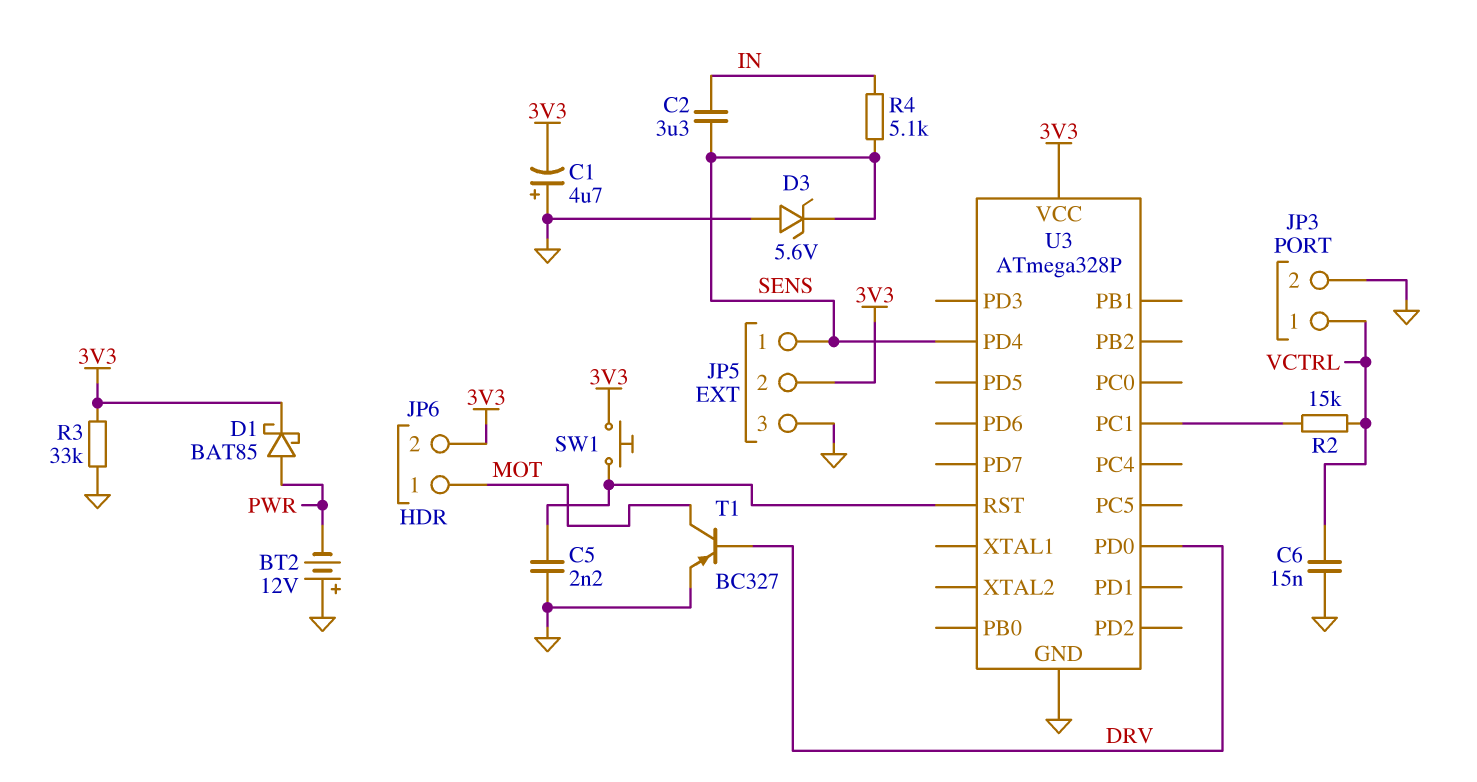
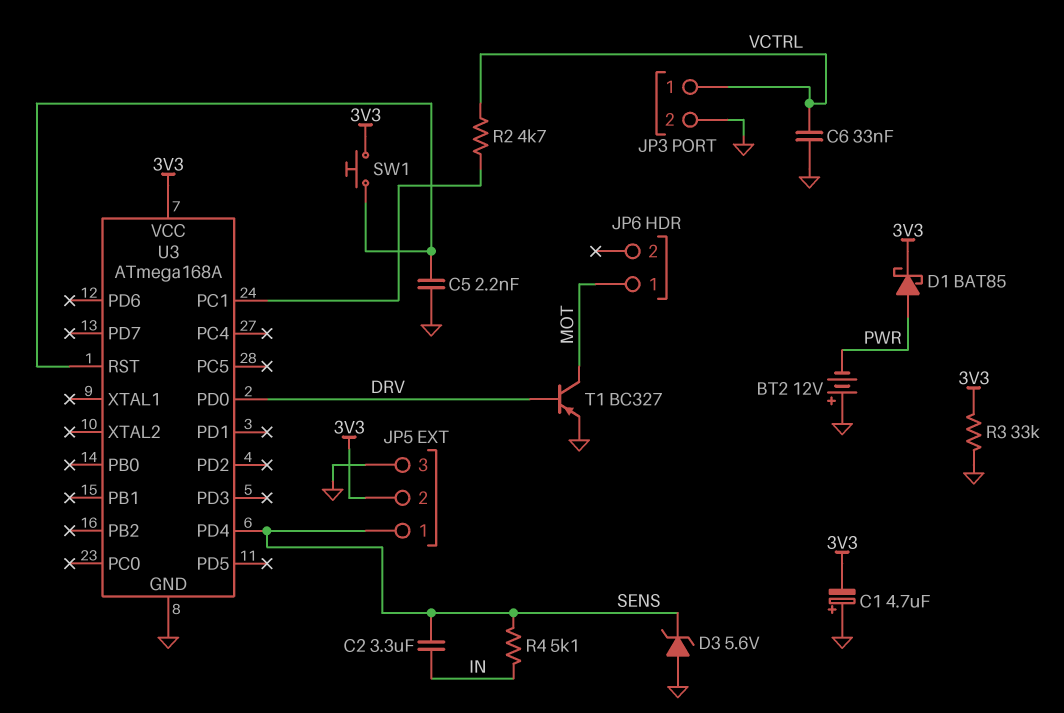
C6: 15nF (GND, VCTRL) -> 33nF (GND, VCTRL)
JP6 pin 2: 3V3 -> none
R2: 15k (U3/PC1, VCTRL) -> 4.7k (U3/PC1, VCTRL)
U3: ATmega328P -> ATmega168A

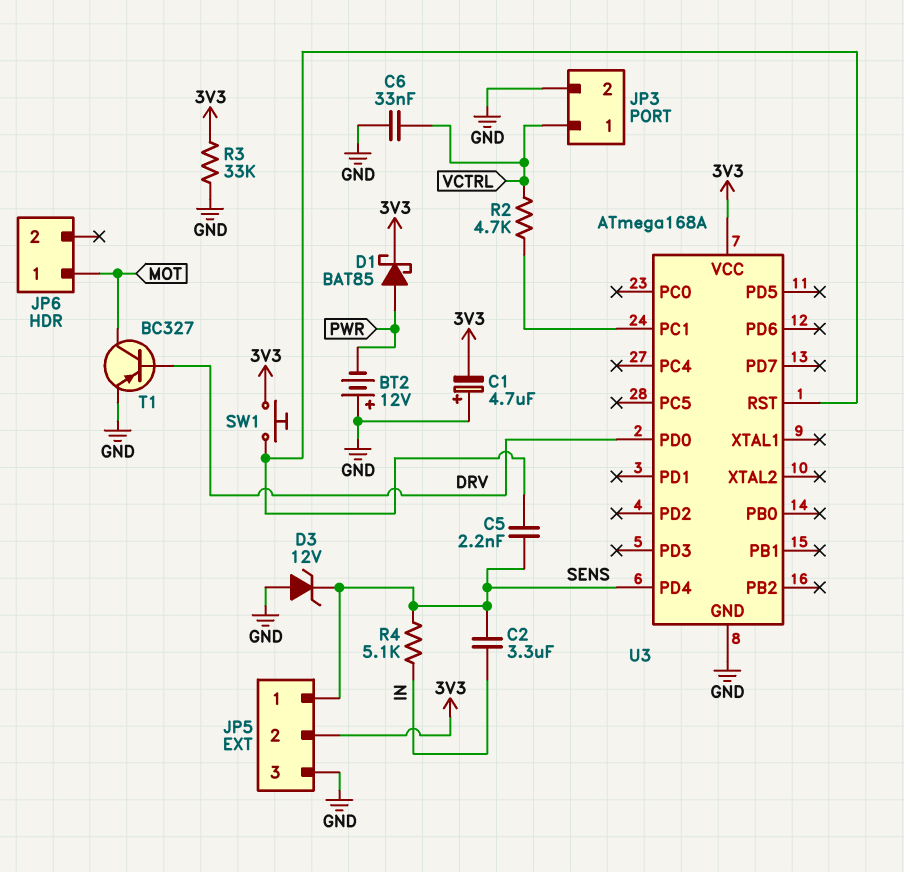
C5: 2.2nF (GND, U3/RST) -> 2.2nF (SENS, U3/RST)
D3: zener 5.6V (A GND, K SENS) -> zener 12V (A GND, K SENS)

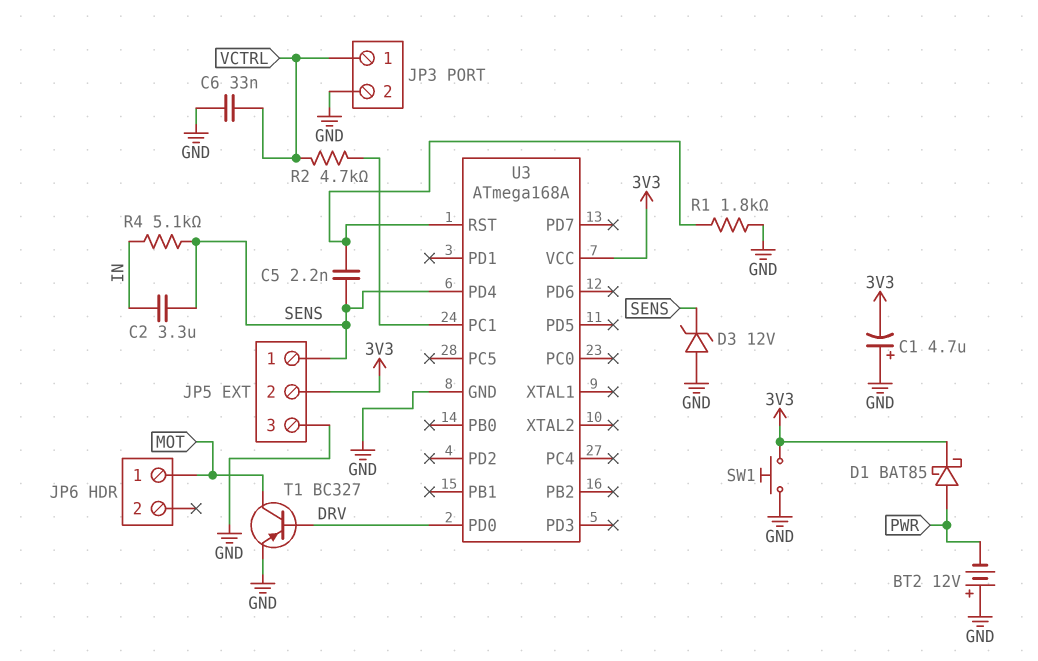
R1: none -> 1.8k (GND, U3/RST)
R3: 33k (3V3, GND) -> none
SW1: button (3V3, U3/RST) -> button (3V3, GND)

